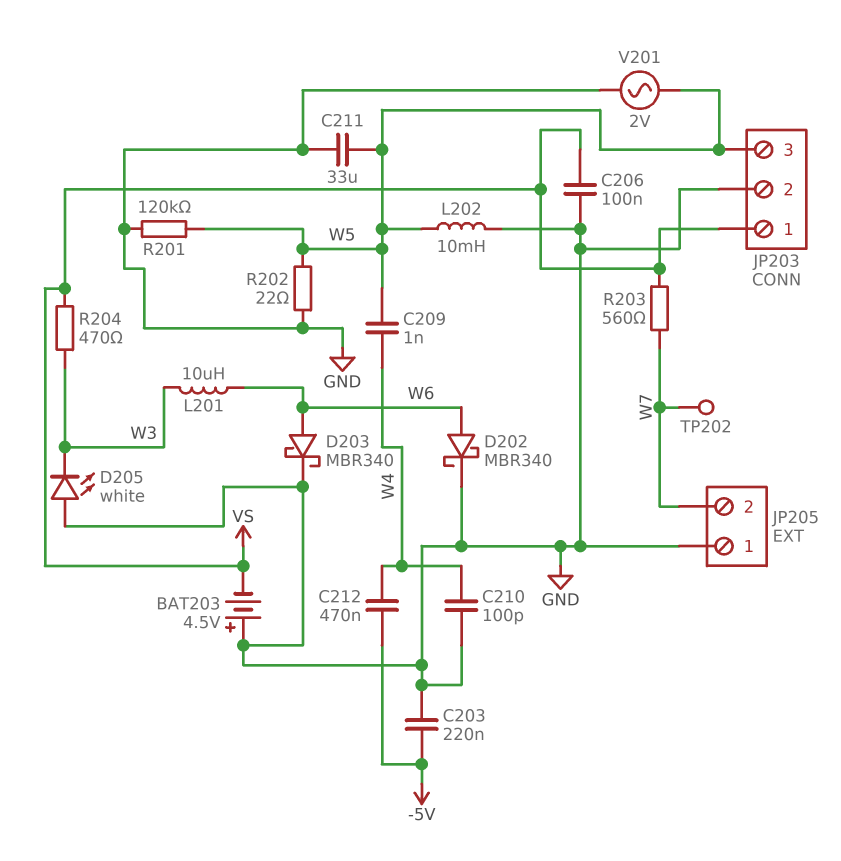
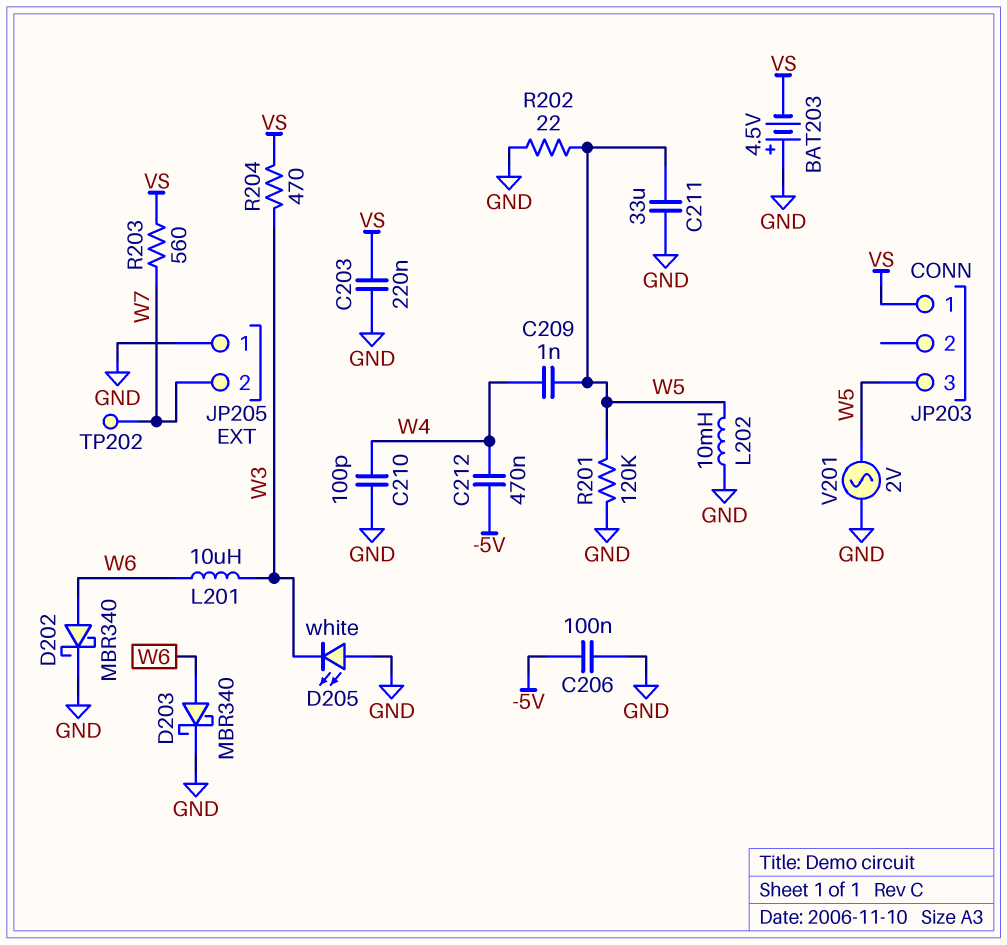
C203: 220nF (-5V, GND) -> 220nF (GND, VS)
C206: 100nF (GND, VS) -> 100nF (-5V, GND)
JP203 pin 2: GND -> none

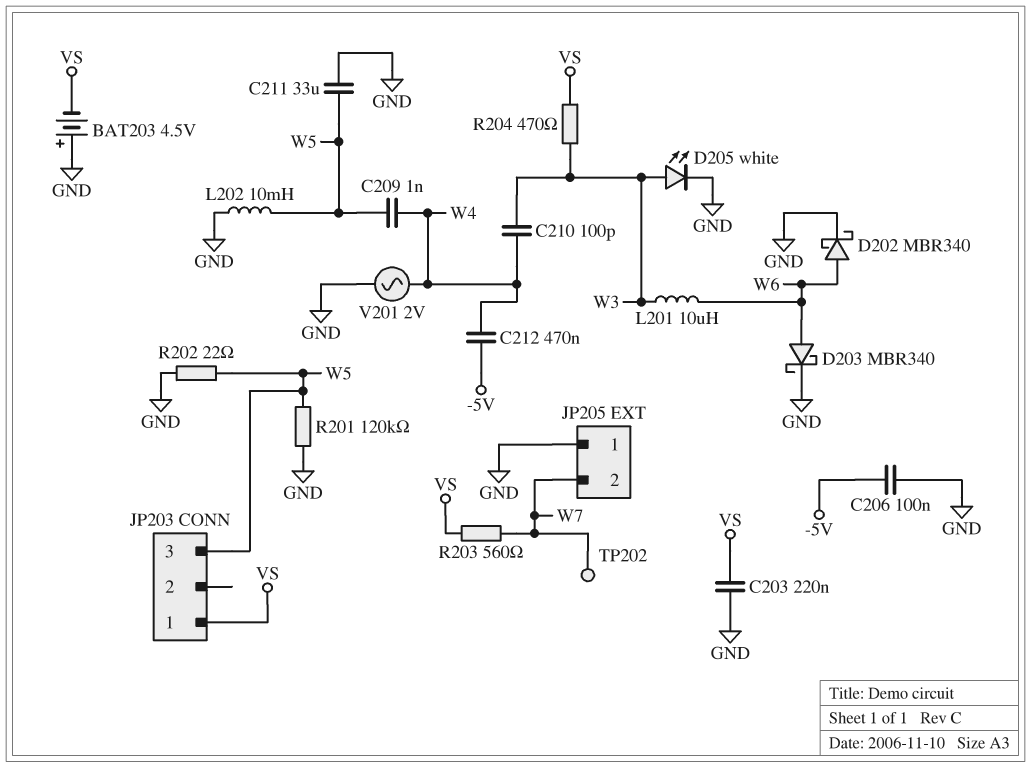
C210: 100pF (GND, W4) -> 100pF (W3, W4)
D205: LED white (A GND, K W3) -> LED white (A W3, K GND)
V201: AC 2V (GND, W5) -> AC 2V (GND, W4)

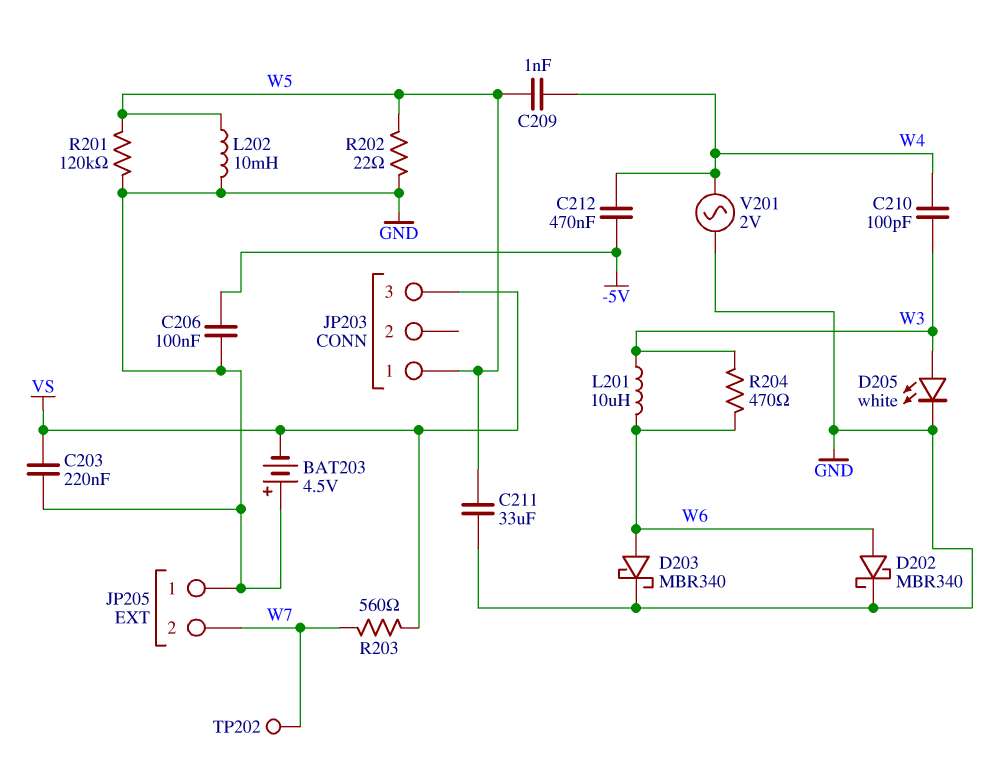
JP203 pin 1: VS -> W5
JP203 pin 3: W5 -> VS
R204: 470 (VS, W3) -> 470 (W3, W6)

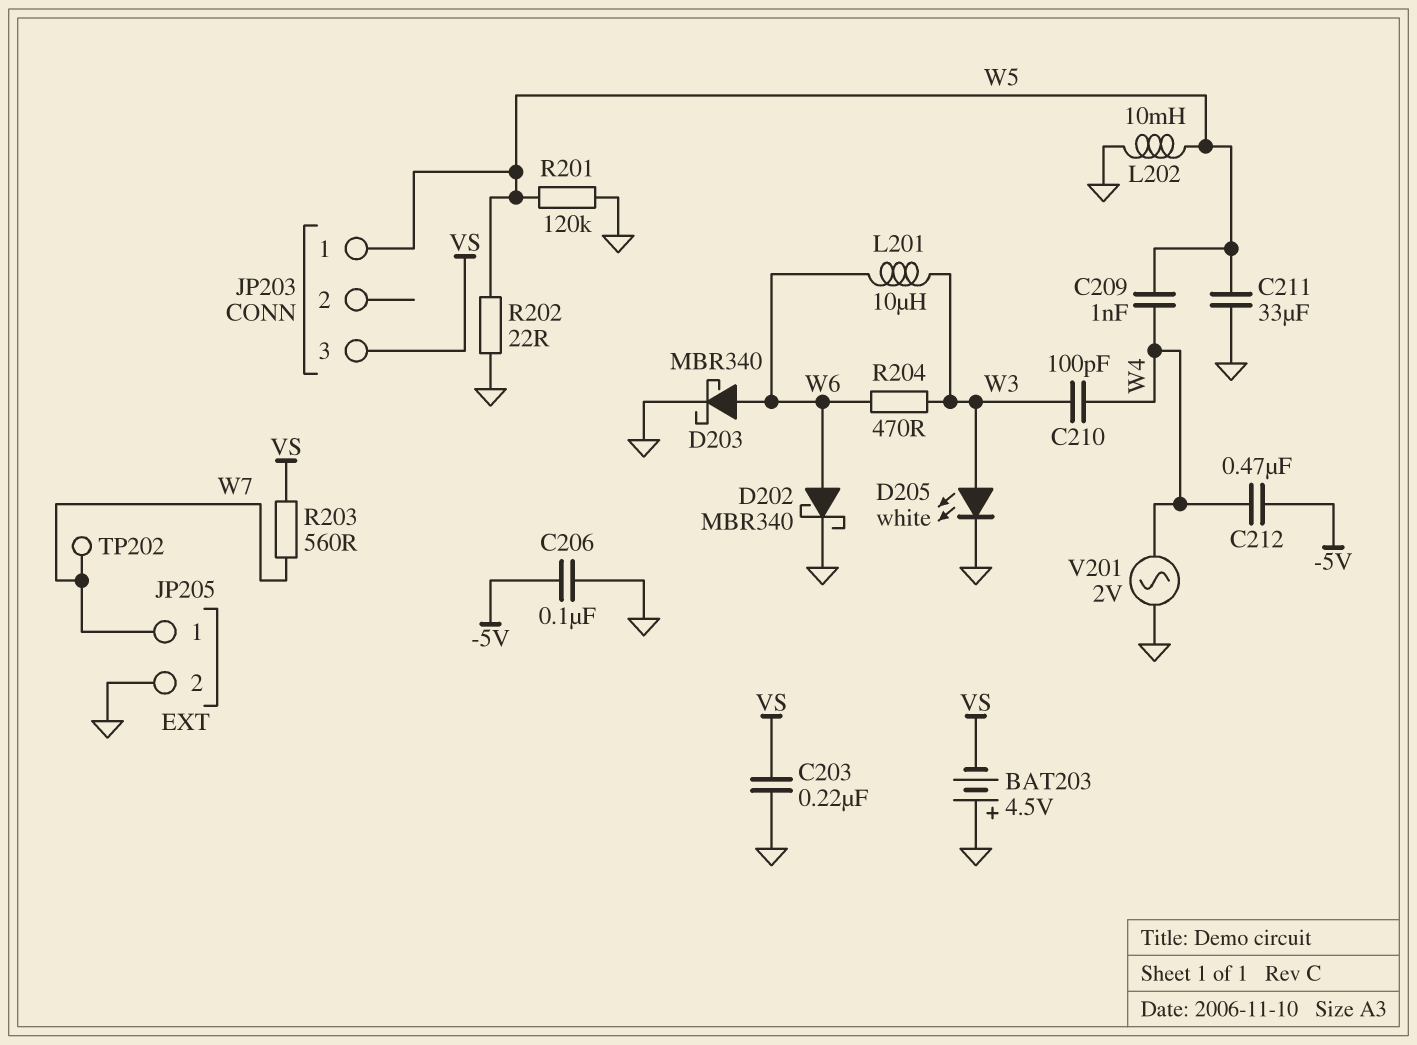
JP205 pin 1: GND -> W7
JP205 pin 2: W7 -> GND

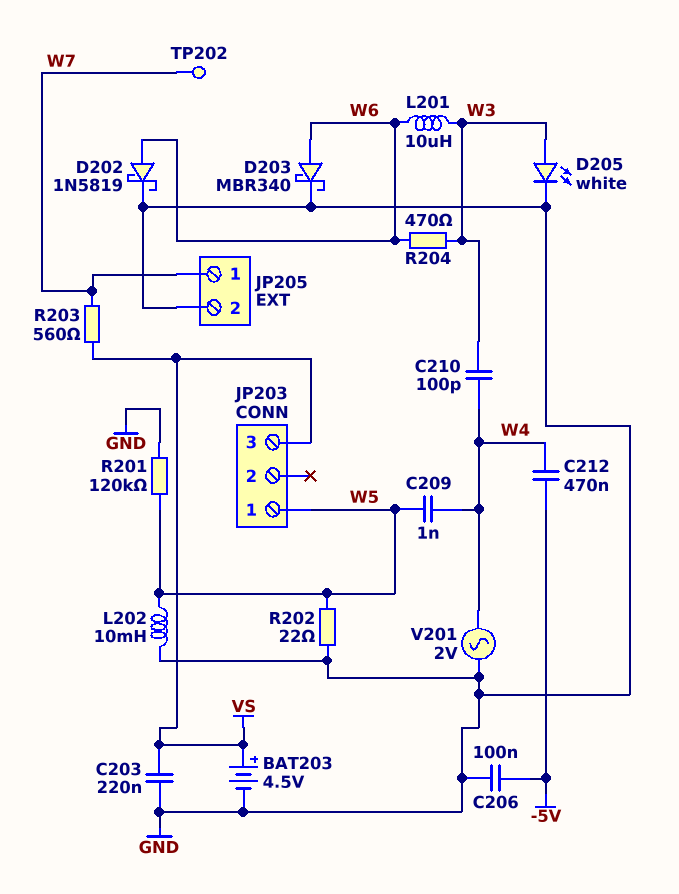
BAT203: 4.5V (plus GND, minus VS) -> 4.5V (plus VS, minus GND)
C211: 33uF (GND, W5) -> none
D202: schottky MBR340 (A W6, K GND) -> schottky 1N5819 (A W6, K GND)

